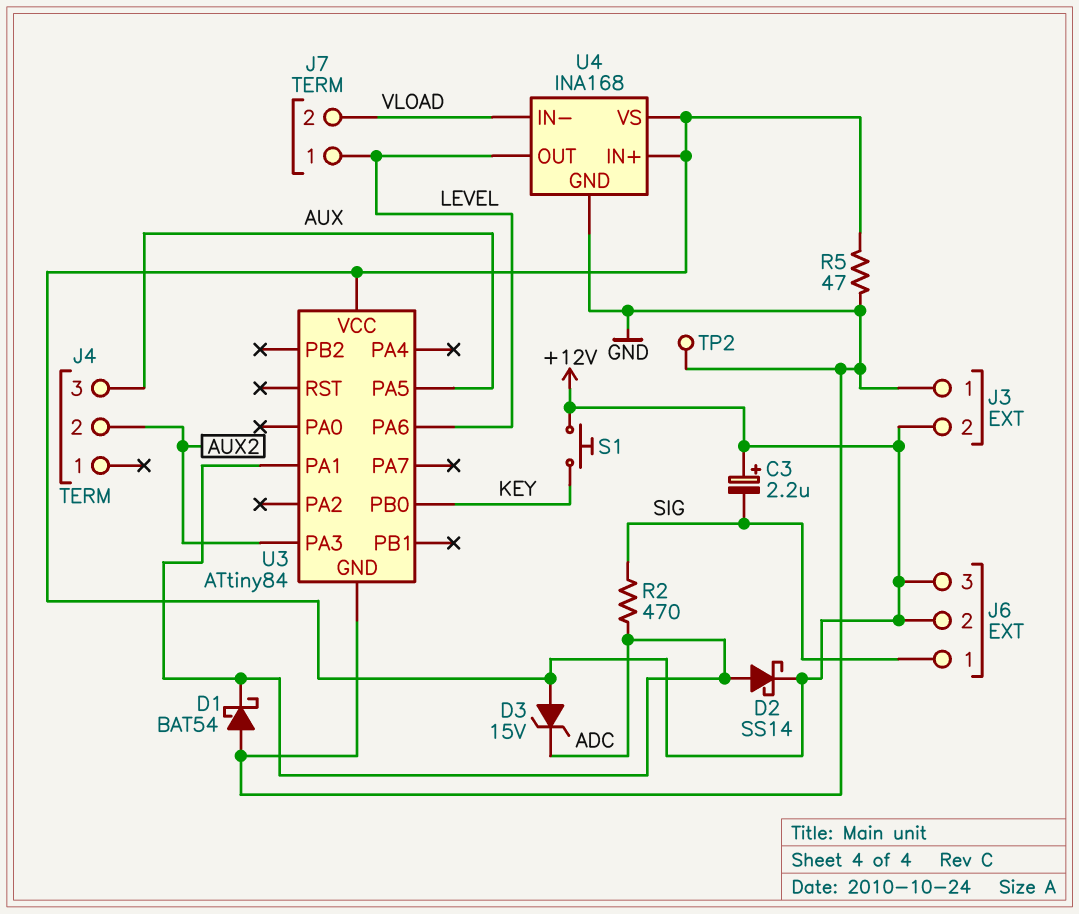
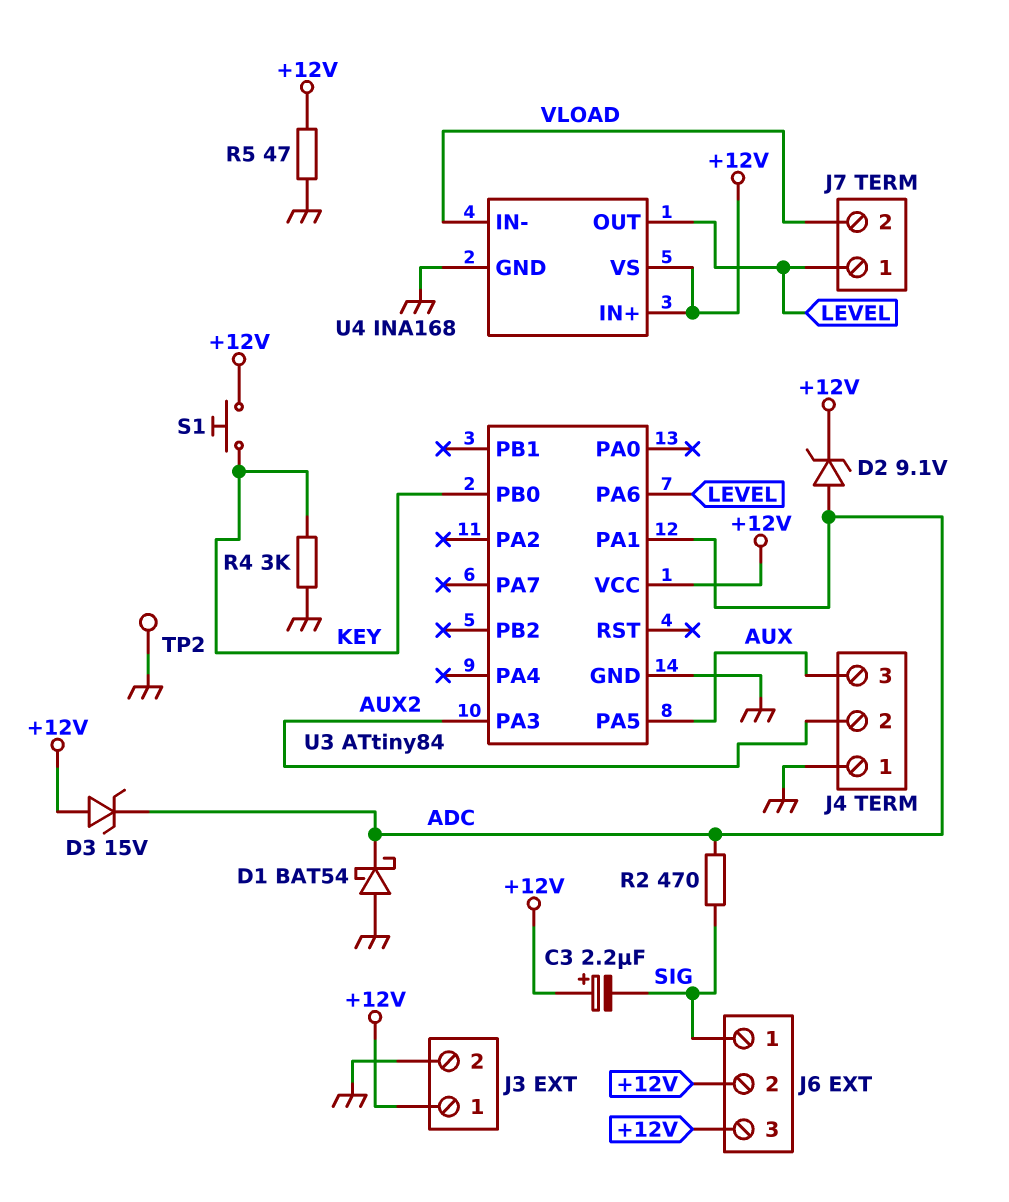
D2: schottky SS14 (A ADC, K +12V) -> zener 9.1V (A ADC, K +12V)
J3 pin 1: GND -> +12V
J3 pin 2: +12V -> GND
J4 pin 1: none -> GND
R4: none -> 3k (GND, KEY)

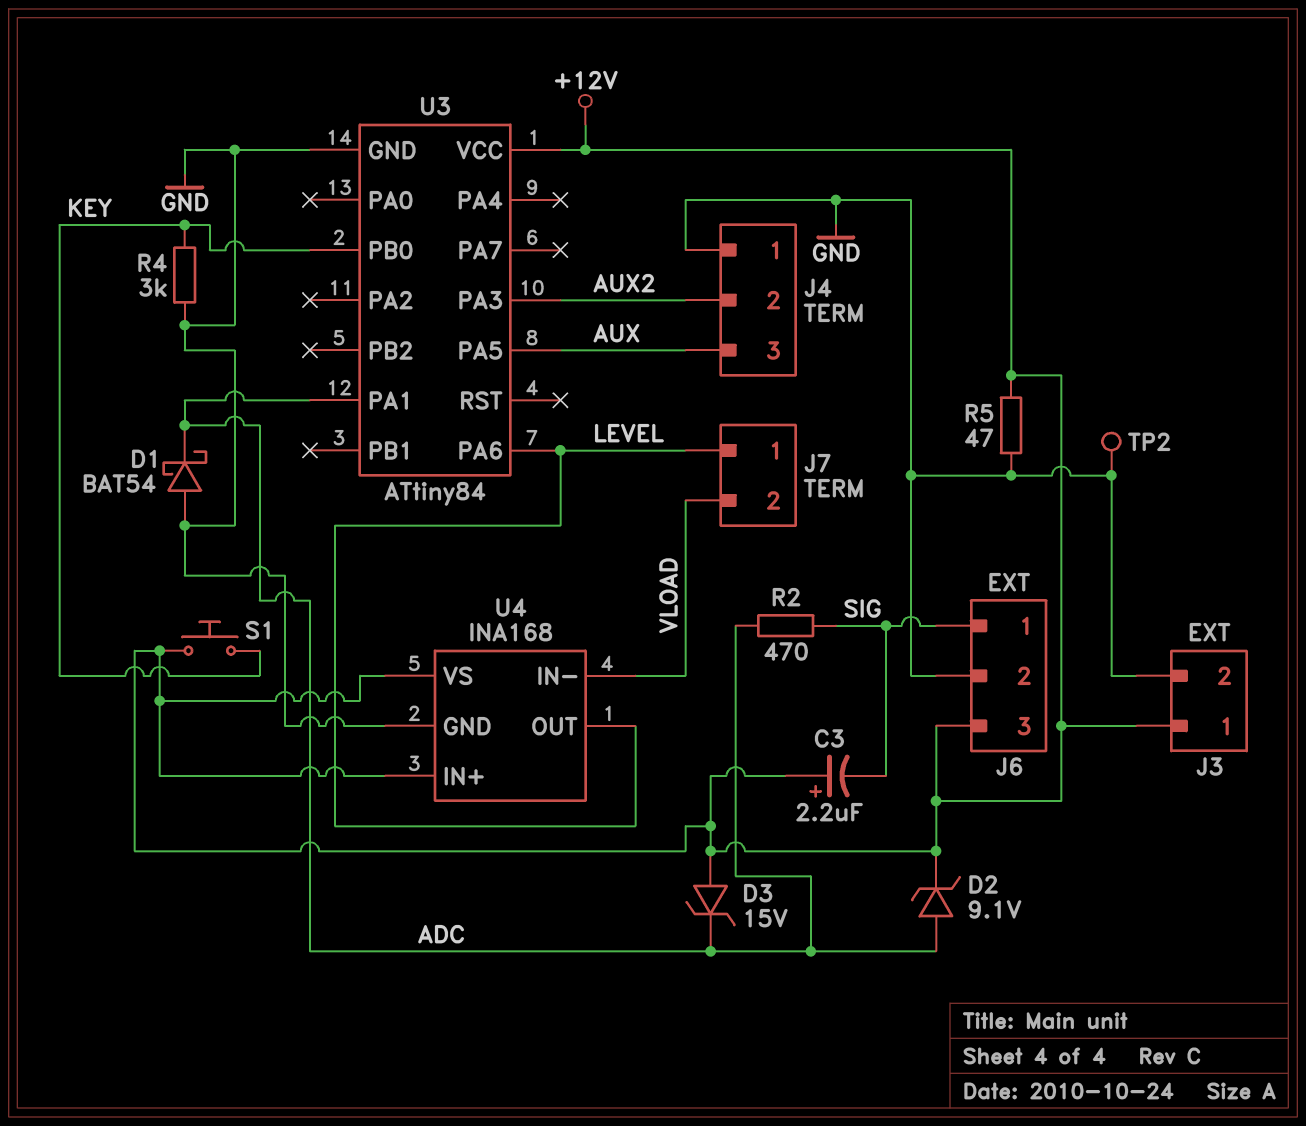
J6 pin 2: +12V -> GND

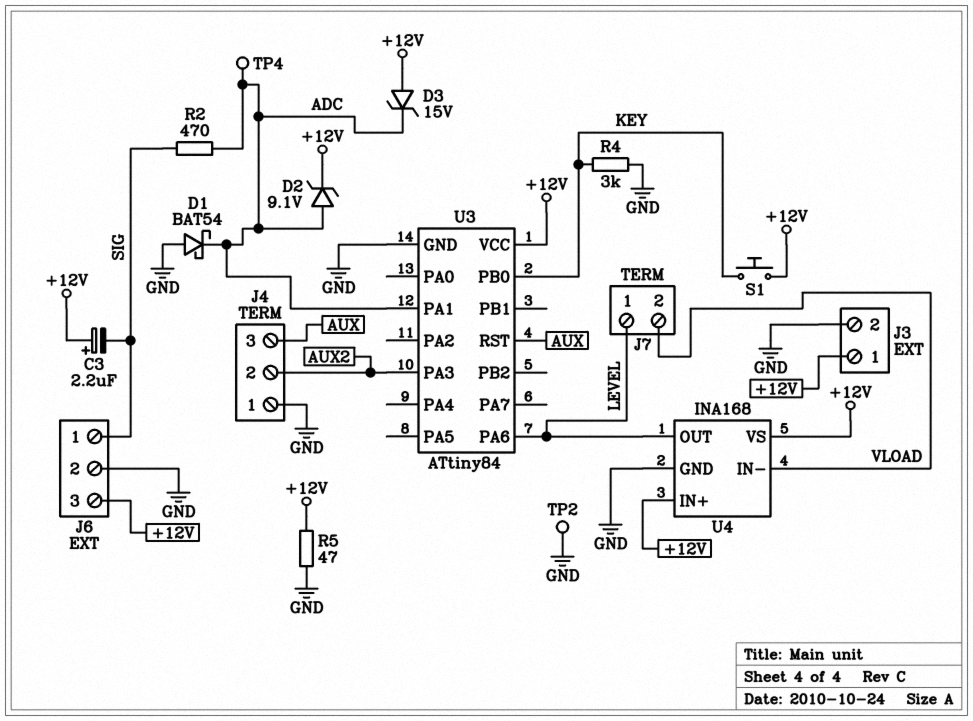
TP4: none -> test point (ADC)
U3 pin PA5: AUX -> none
U3 pin RST: none -> AUX

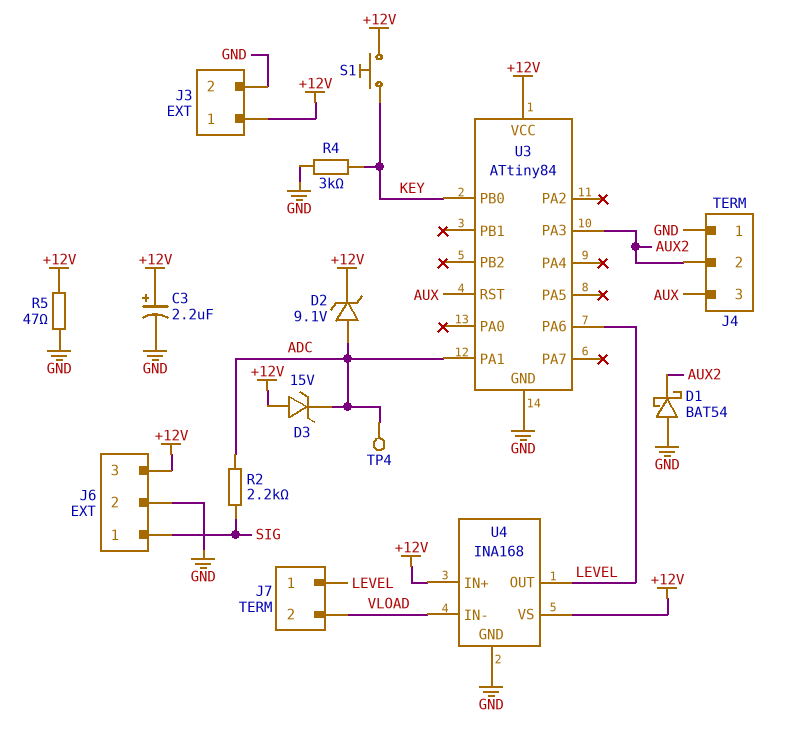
C3: 2.2uF (plus +12V, minus SIG) -> 2.2uF (plus +12V, minus GND)
D1: schottky BAT54 (A GND, K ADC) -> schottky BAT54 (A GND, K AUX2)
R2: 470 (ADC, SIG) -> 2.2k (ADC, SIG)
TP2: test point (GND) -> none

